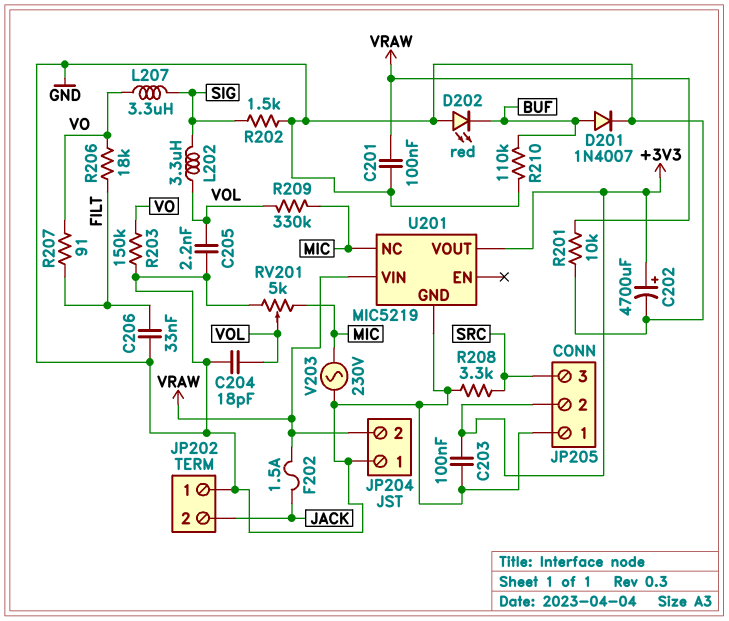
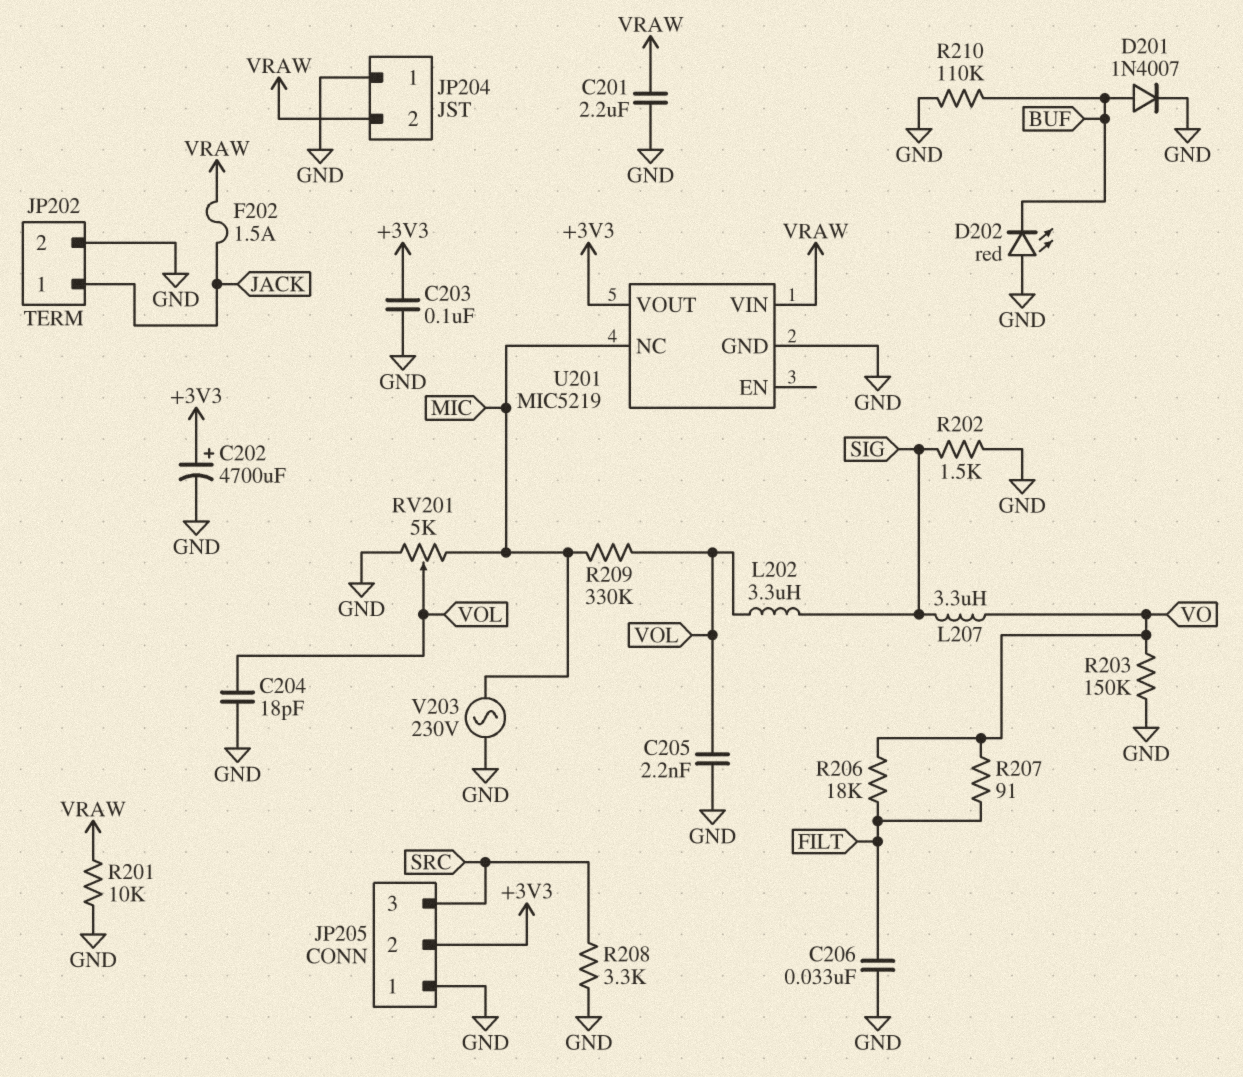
C201: 100nF (GND, VRAW) -> 2.2uF (GND, VRAW)
JP202 pin 1: GND -> JACK
JP202 pin 2: JACK -> GND

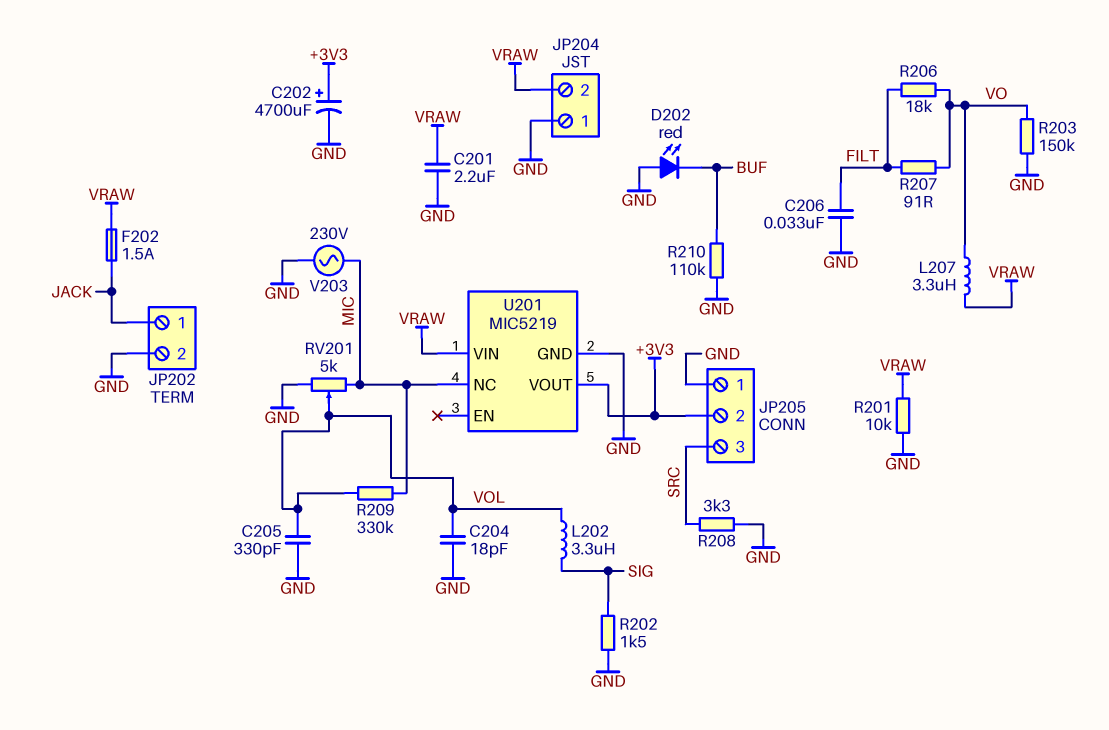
C203: 100nF (+3V3, GND) -> none
C205: 2.2nF (GND, VOL) -> 330pF (GND, VOL)
D201: diode 1N4007 (A BUF, K GND) -> none
L207: 3.3uH (SIG, VO) -> 3.3uH (VO, VRAW)

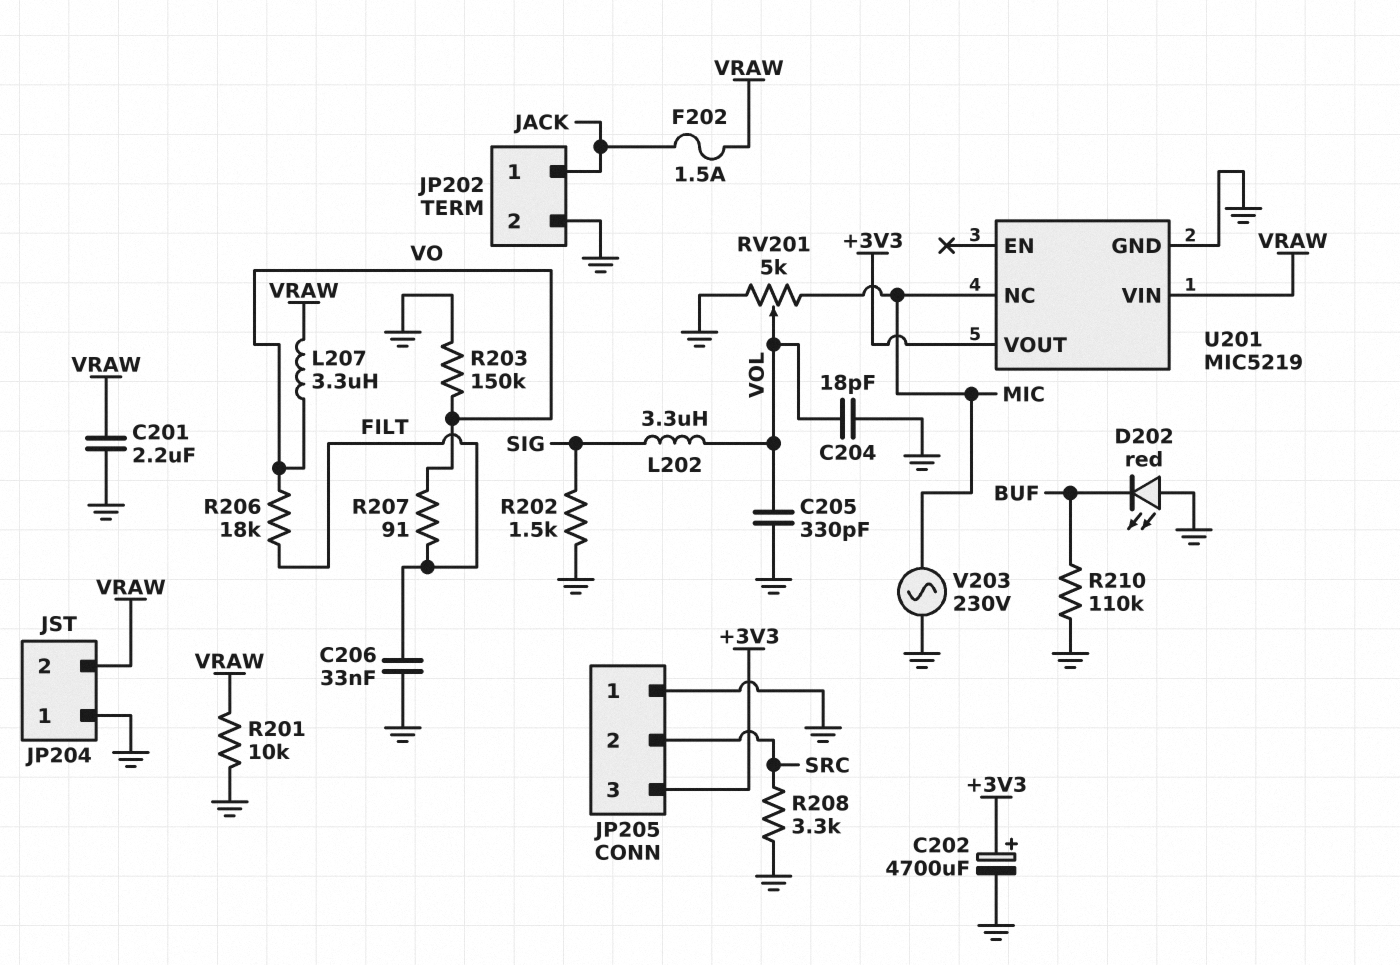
JP205 pin 2: +3V3 -> SRC
JP205 pin 3: SRC -> +3V3
R209: 330k (MIC, VOL) -> none

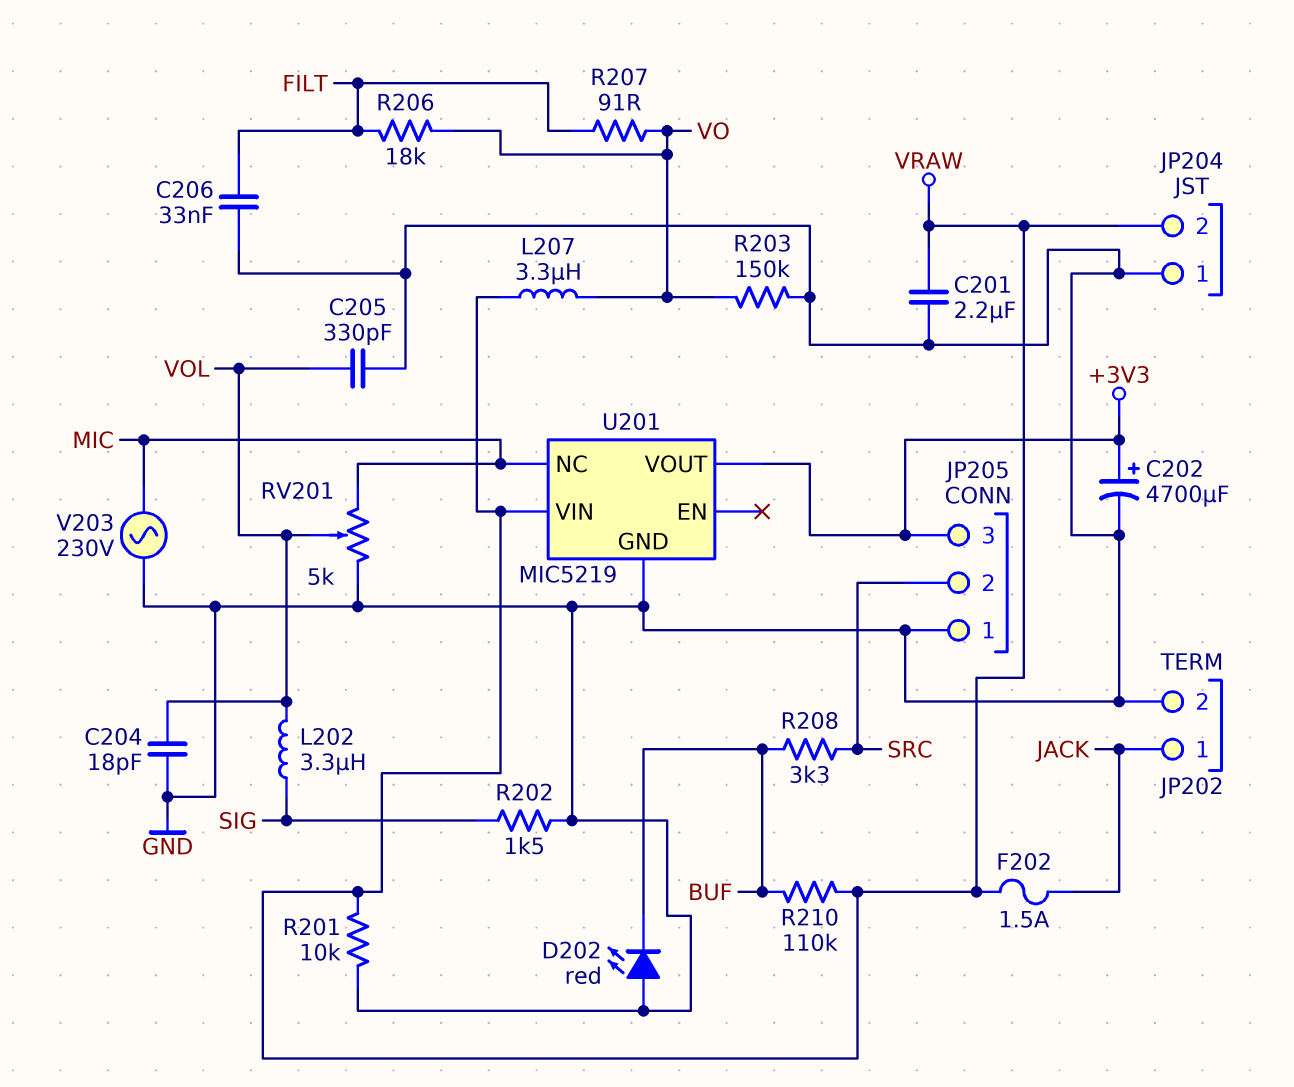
R208: 3.3k (GND, SRC) -> 3.3k (BUF, SRC)
R210: 110k (BUF, GND) -> 110k (BUF, VRAW)

